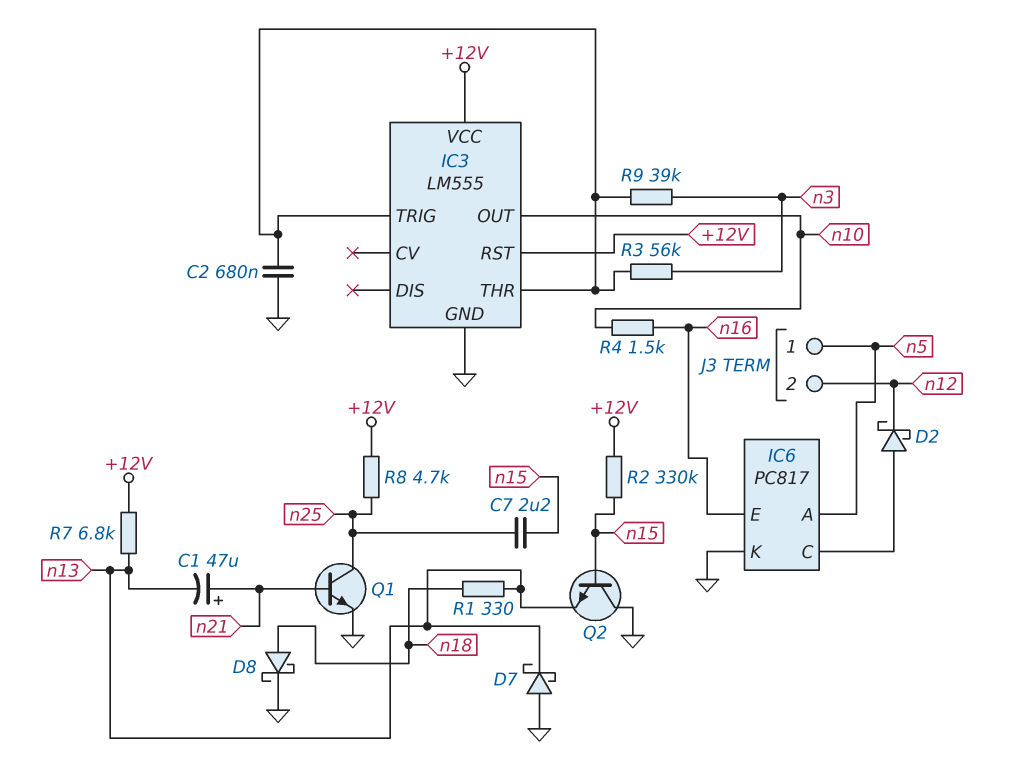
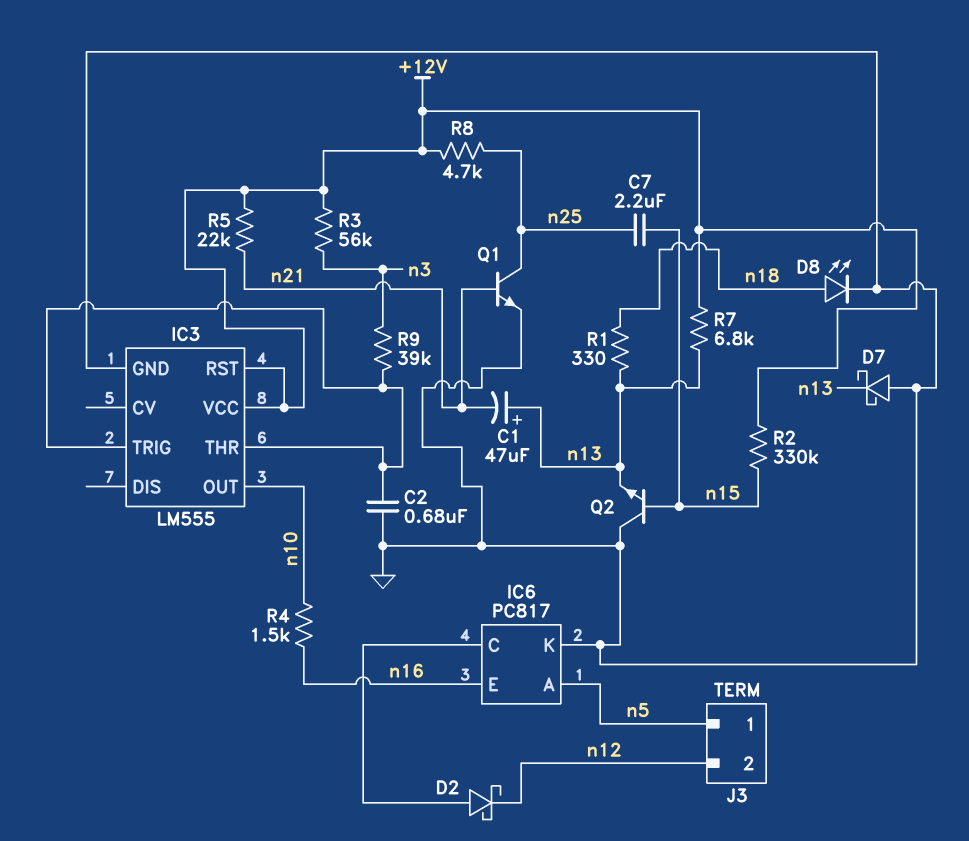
C1: 47uF (plus n21, minus n13) -> 47uF (plus n13, minus n21)
D8: schottky (A n18, K GND) -> LED (A n18, K GND)
R3: 56k (IC3/THR, n3) -> 56k (+12V, n3)
R5: none -> 22k (+12V, n21)

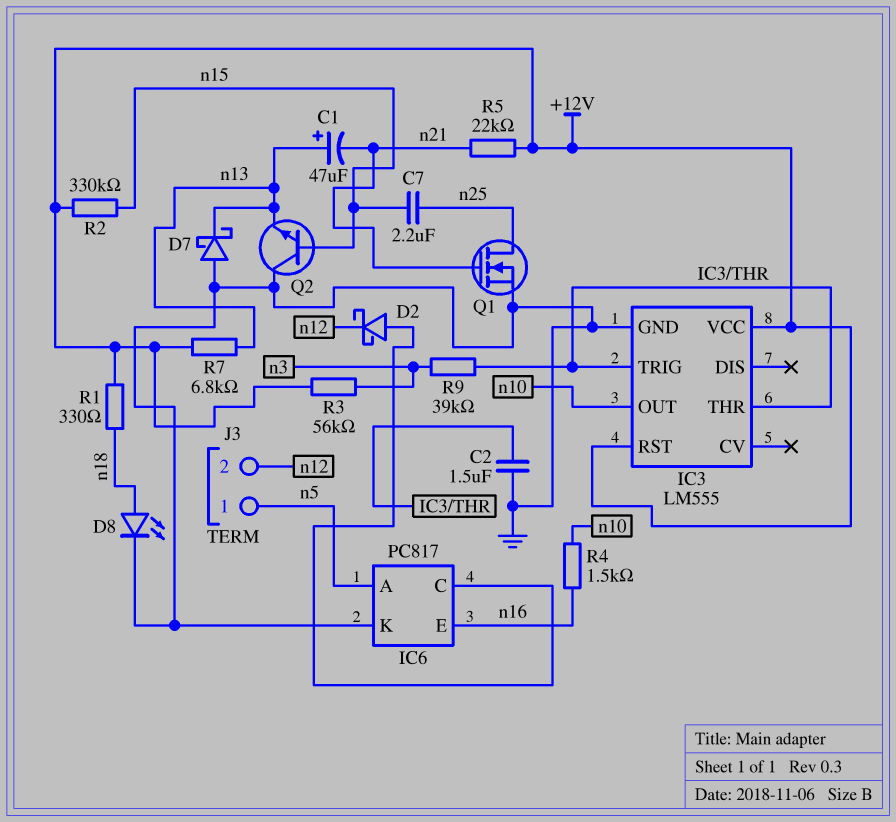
C2: 680nF (GND, IC3/THR) -> 1.5uF (GND, IC3/THR)
Q1: NPN (B n21, C n25, E GND) -> NMOS (G n21, D n25, S GND)
R1: 330 (n13, n18) -> 330 (+12V, n18)
R8: 4.7k (+12V, n25) -> none

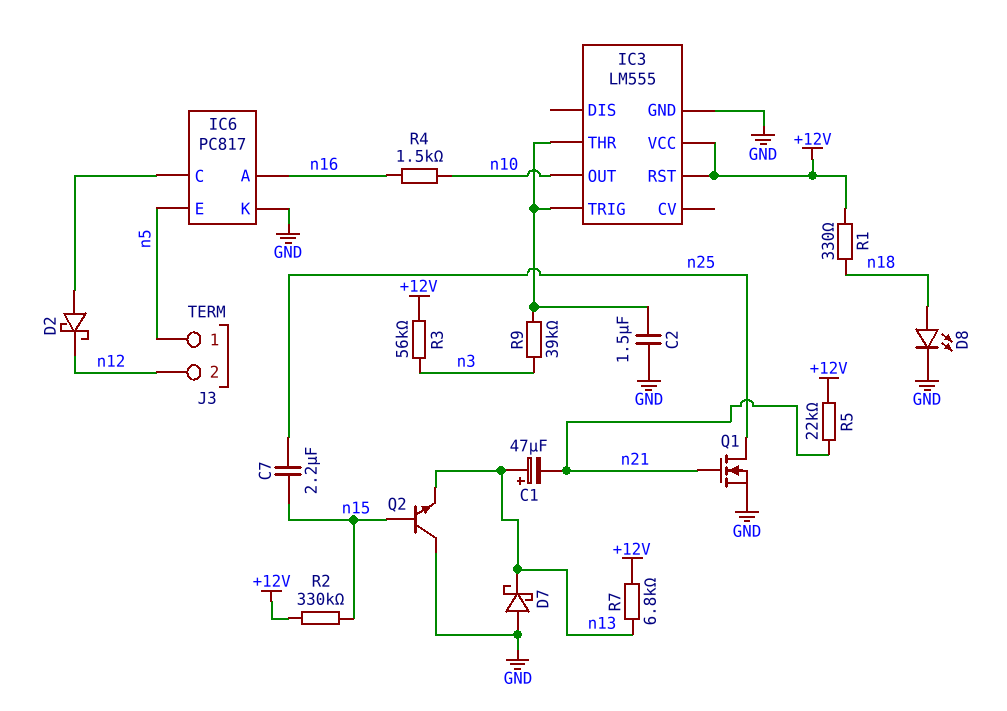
IC6 pin A: n5 -> n16
IC6 pin E: n16 -> n5

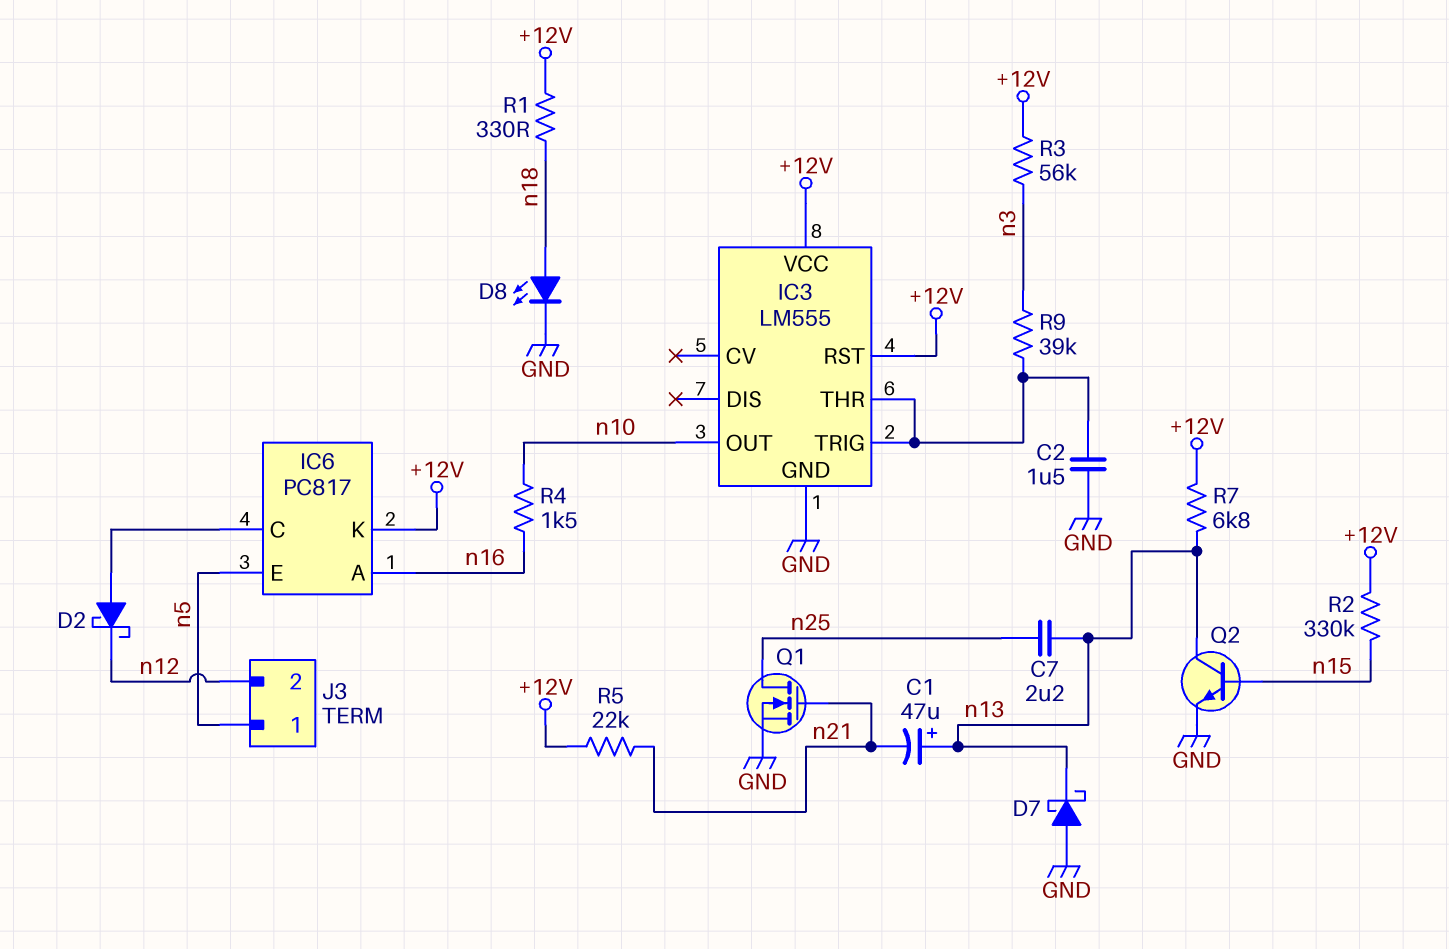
C7: 2.2uF (n15, n25) -> 2.2uF (n13, n25)
IC6 pin K: GND -> +12V
Q2: NPN (B n15, C GND, E n13) -> NPN (B n15, C n13, E GND)

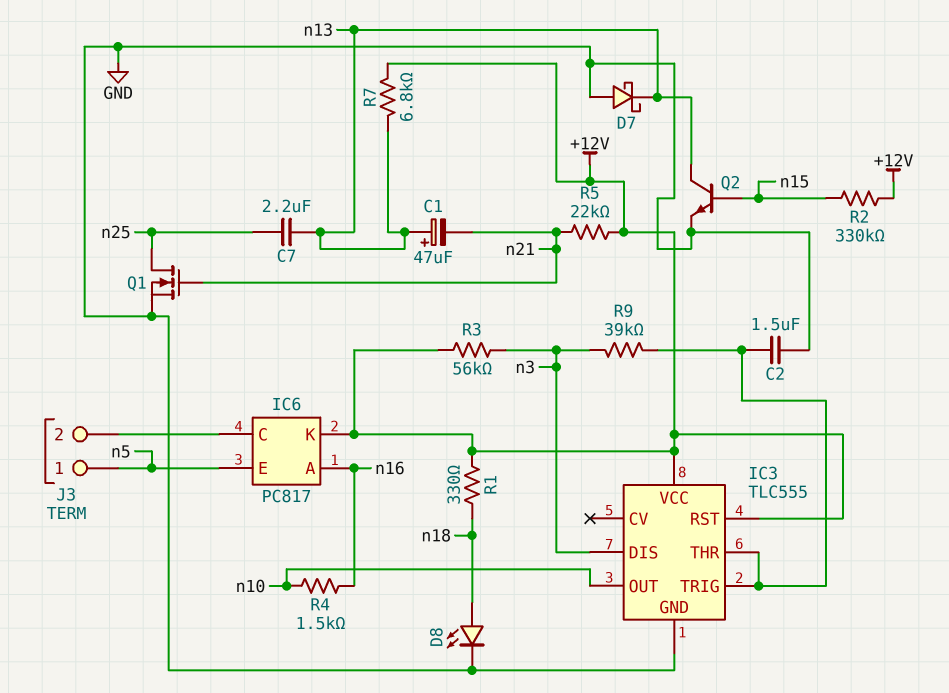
D2: schottky (A IC6/C, K n12) -> none
IC3: LM555 -> TLC555
IC3 pin DIS: none -> n3
J3 pin 2: n12 -> IC6/C

